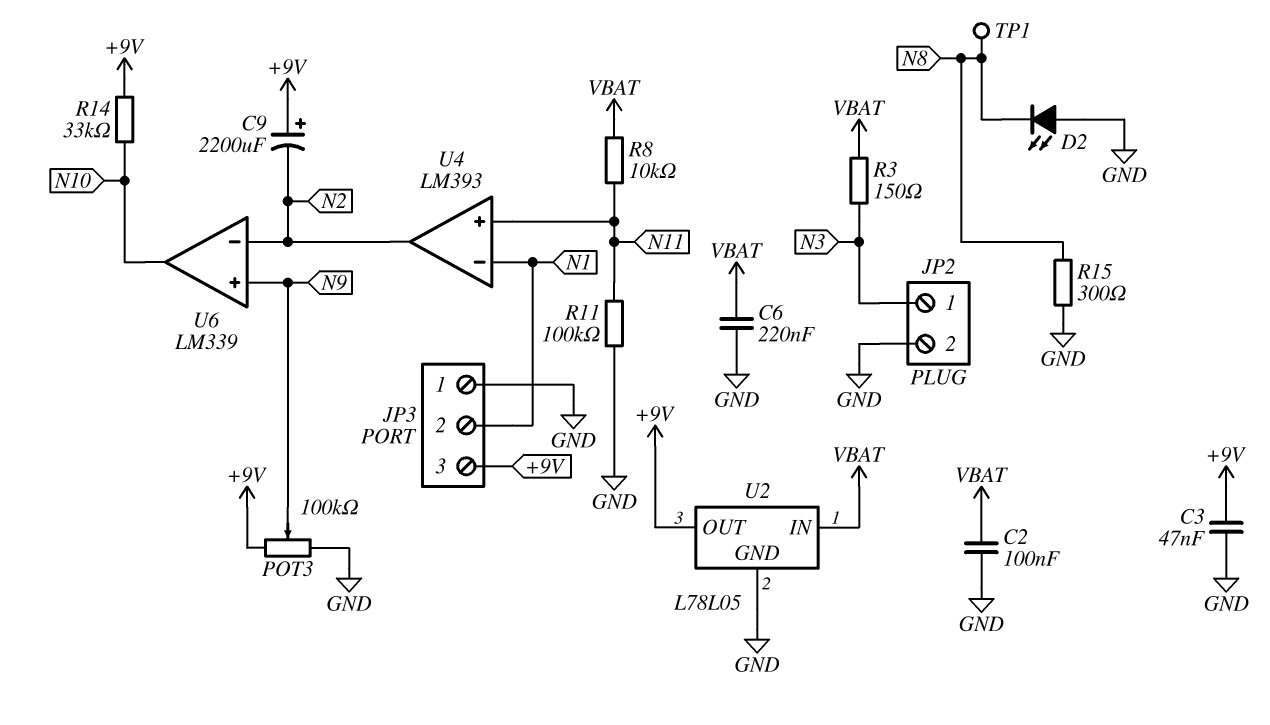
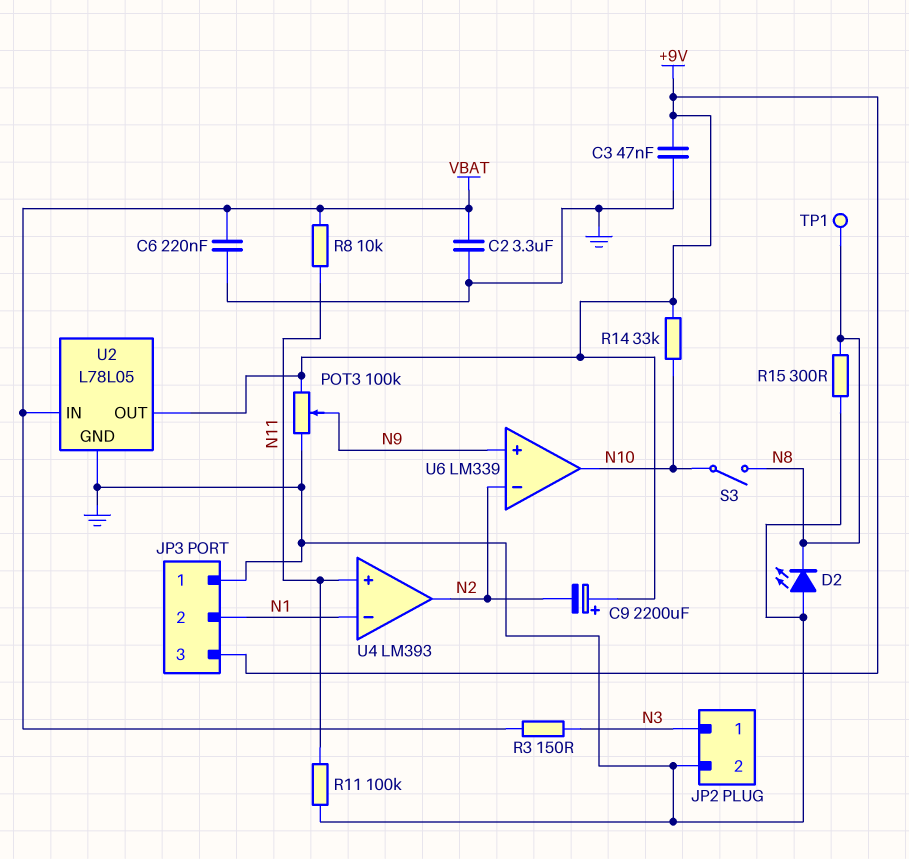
C2: 100nF (GND, VBAT) -> 3.3uF (GND, VBAT)
S3: none -> switch (N8, N10)

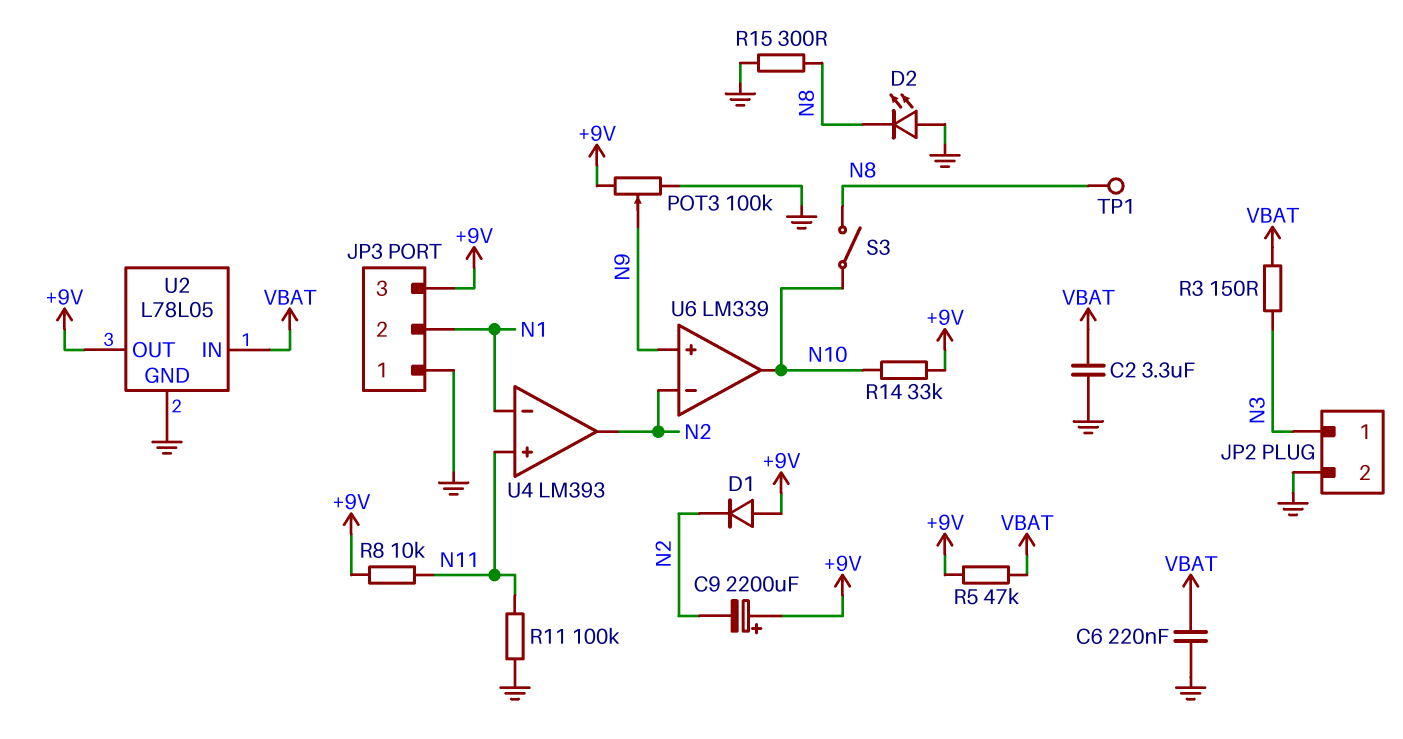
C3: 47nF (+9V, GND) -> none
D1: none -> diode (A +9V, K N2)
R5: none -> 47k (+9V, VBAT)
R8: 10k (N11, VBAT) -> 10k (+9V, N11)

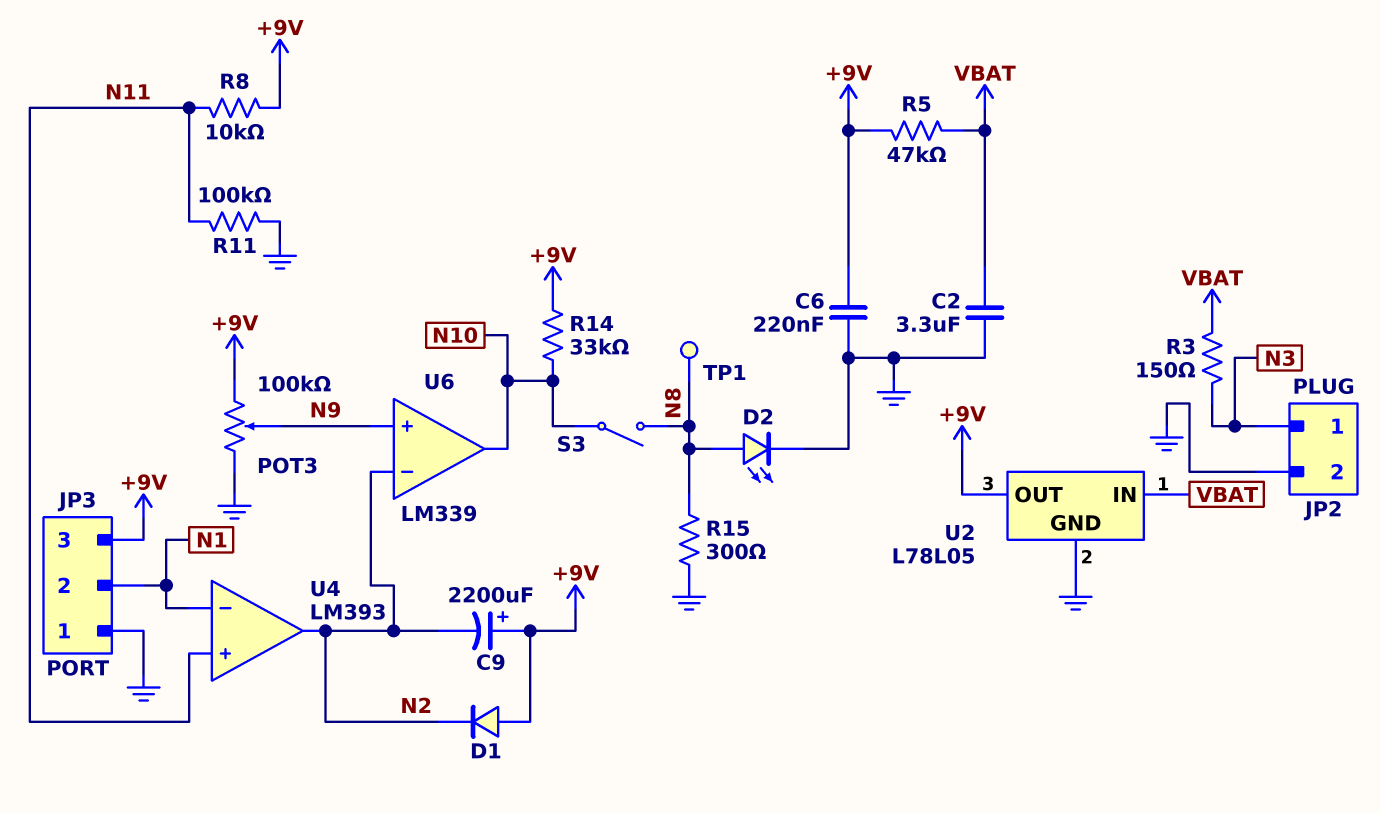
C6: 220nF (GND, VBAT) -> 220nF (+9V, GND)
D2: LED (A GND, K N8) -> LED (A N8, K GND)

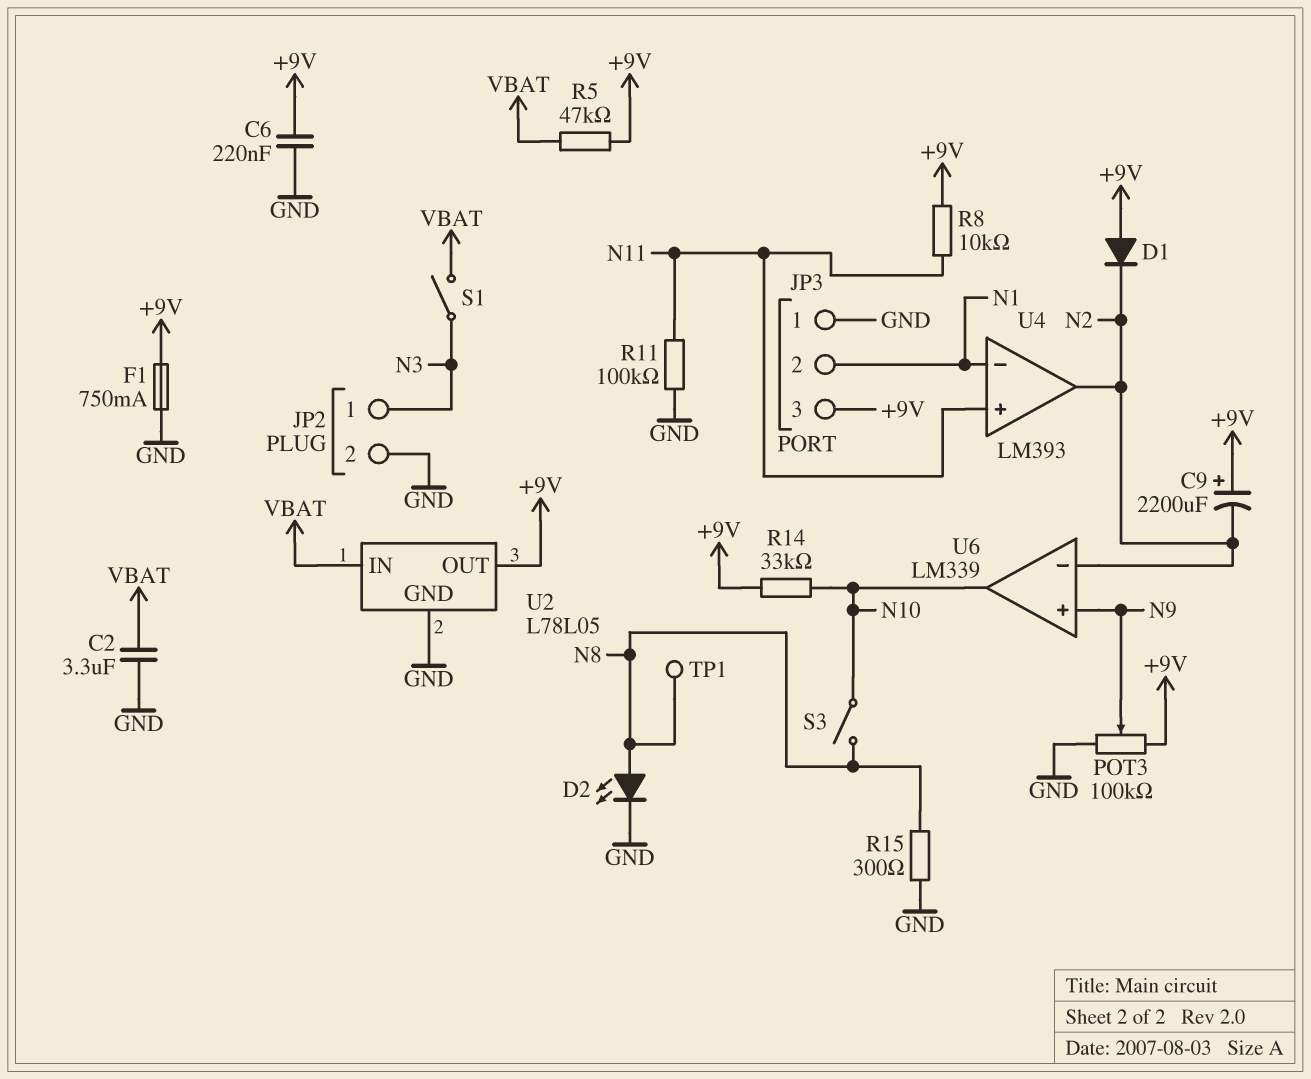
F1: none -> 750mA (+9V, GND)
R3: 150 (N3, VBAT) -> none
S1: none -> switch (N3, VBAT)

